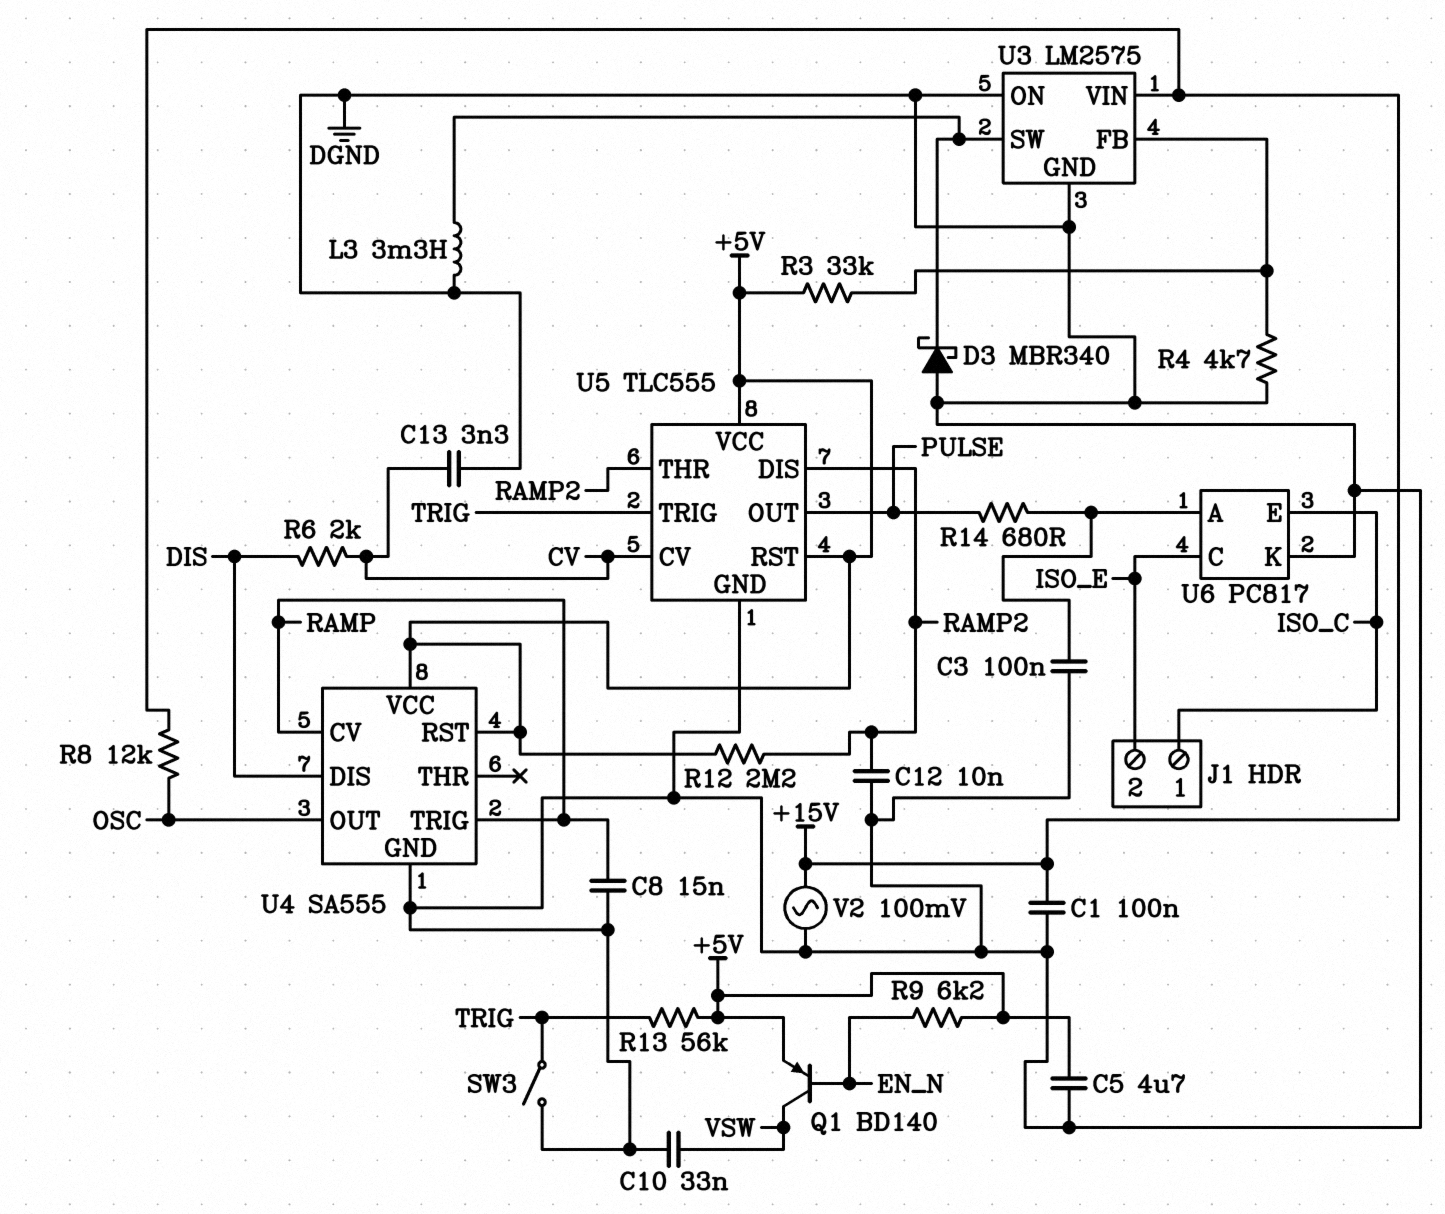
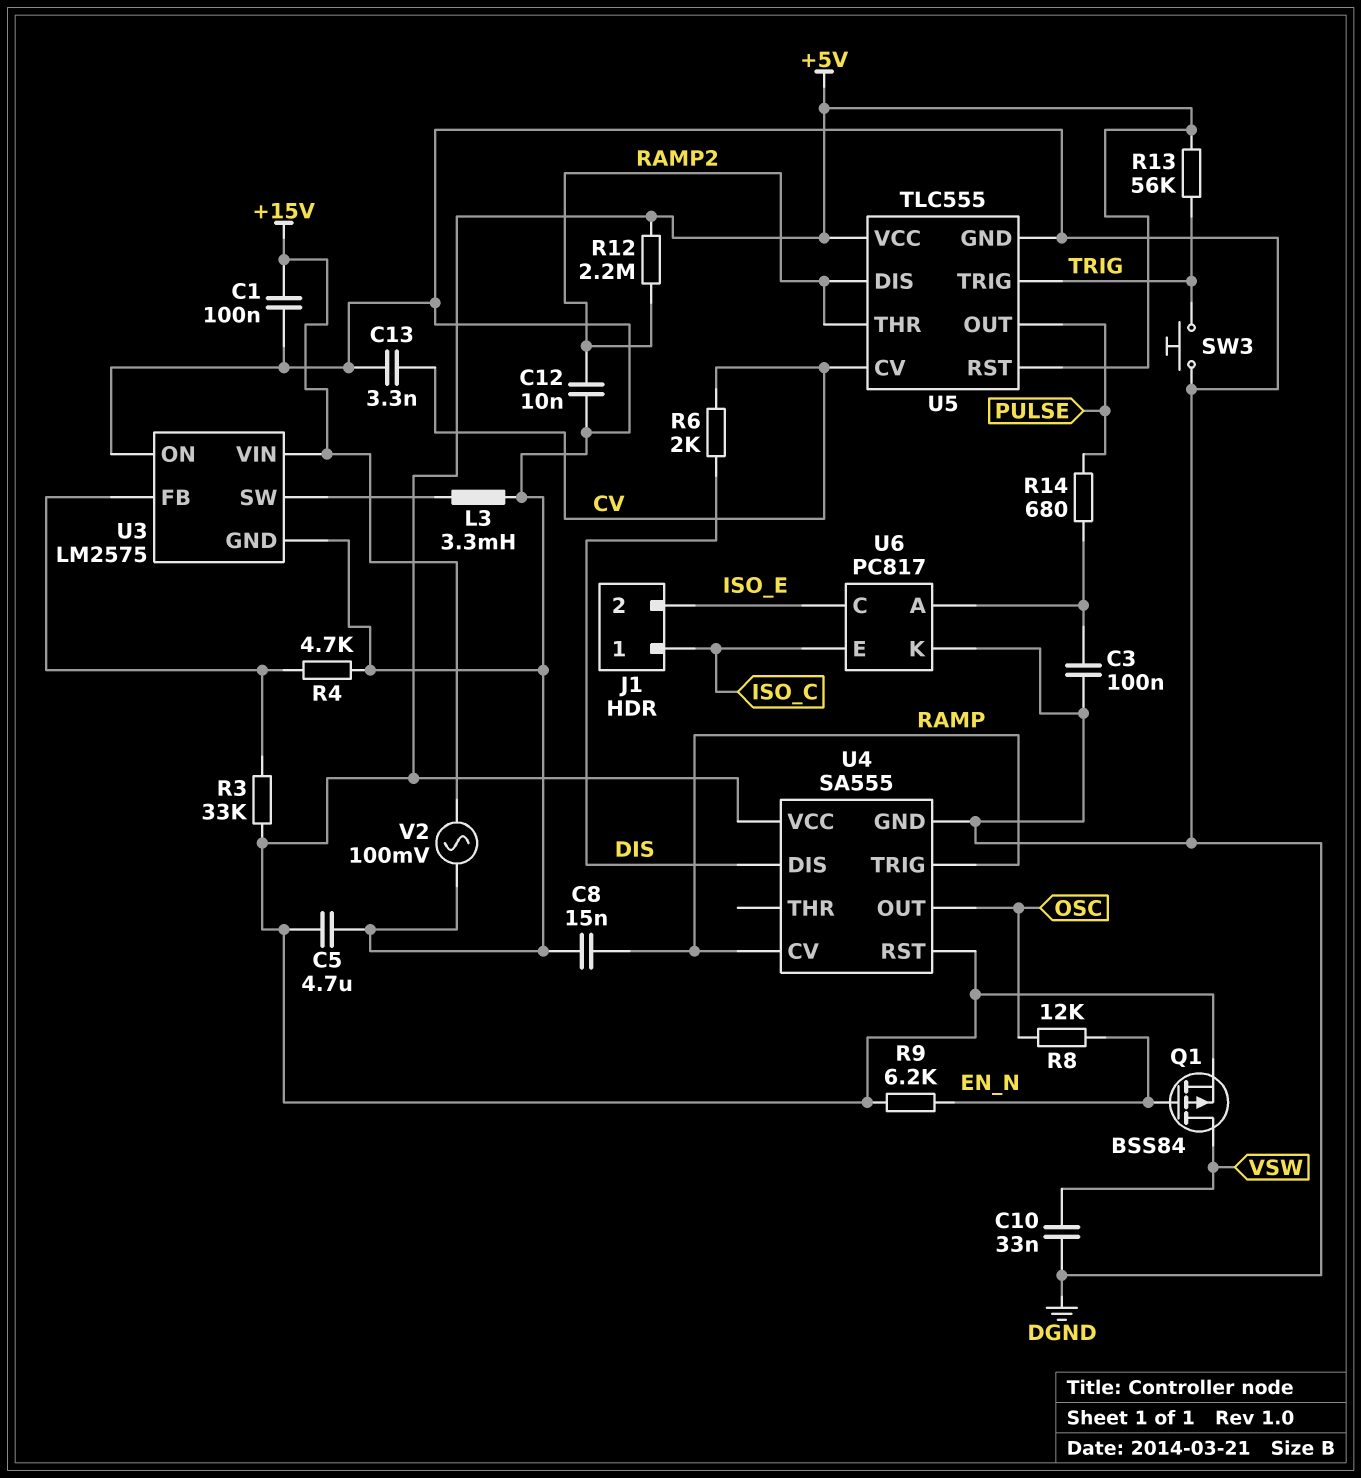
D3: schottky MBR340 (A DGND, K U3/SW) -> none
Q1: PNP BD140 (B EN_N, C VSW, E +5V) -> PMOS BSS84 (G EN_N, D VSW, S +5V)
R8: 12k (+15V, OSC) -> 12k (EN_N, OSC)
SW3: switch (DGND, TRIG) -> button (DGND, TRIG)

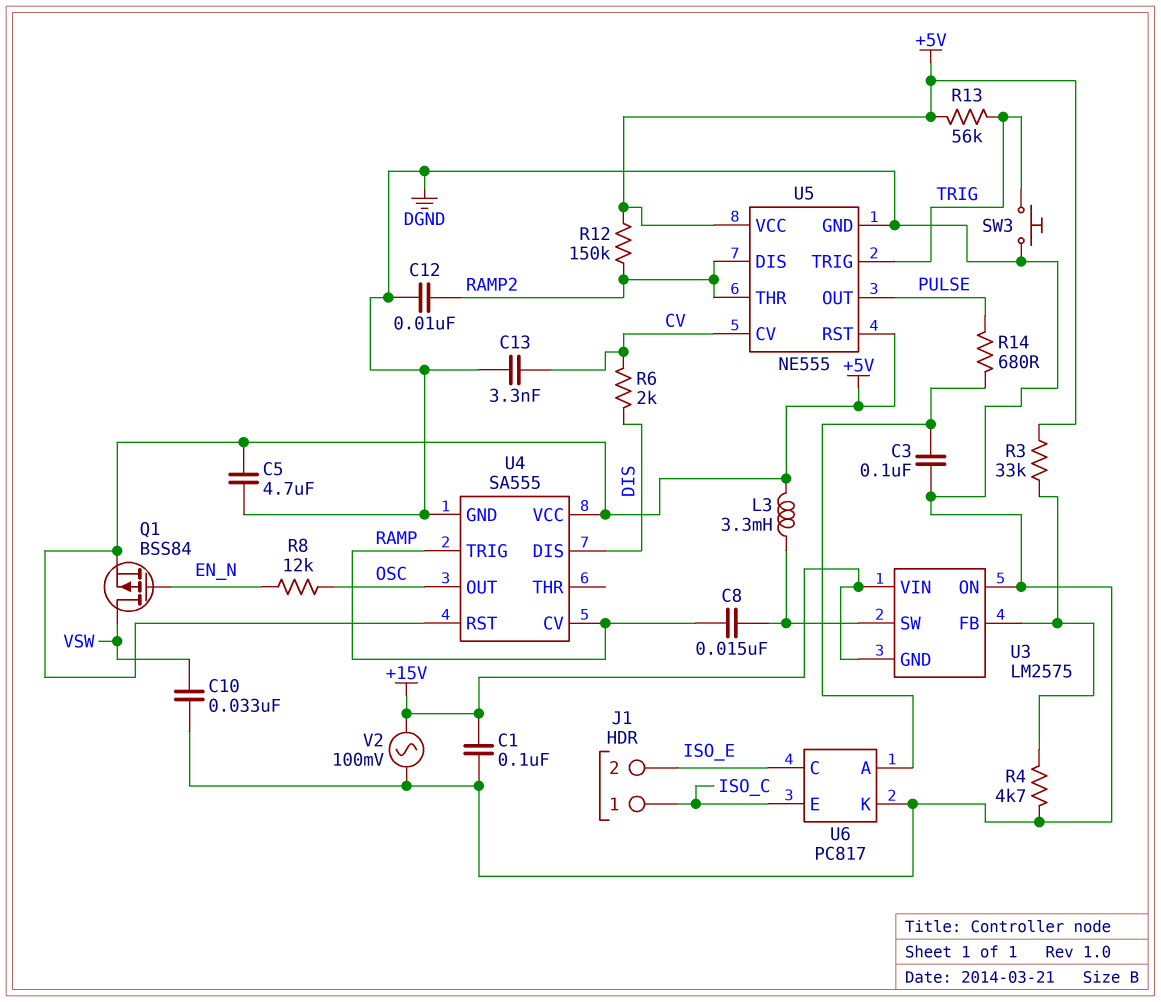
C8: 15nF (DGND, RAMP) -> 15nF (RAMP, U3/SW)
L3: 3.3mH (DGND, U3/SW) -> 3.3mH (+5V, U3/SW)
R9: 6.2k (+5V, EN_N) -> none
R12: 2.2M (+5V, RAMP2) -> 150k (+5V, RAMP2)
U3 pin GND: DGND -> +15V
U5: TLC555 -> NE555

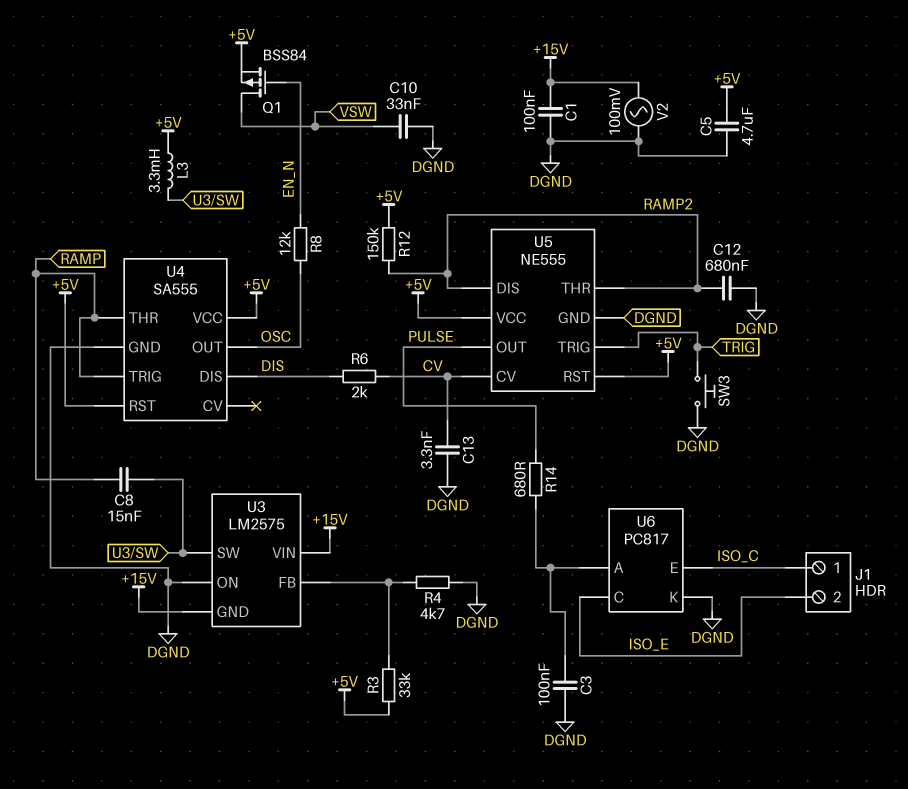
C12: 10nF (DGND, RAMP2) -> 680nF (DGND, RAMP2)
R13: 56k (+5V, TRIG) -> none
U4 pin CV: RAMP -> none
U4 pin THR: none -> RAMP

